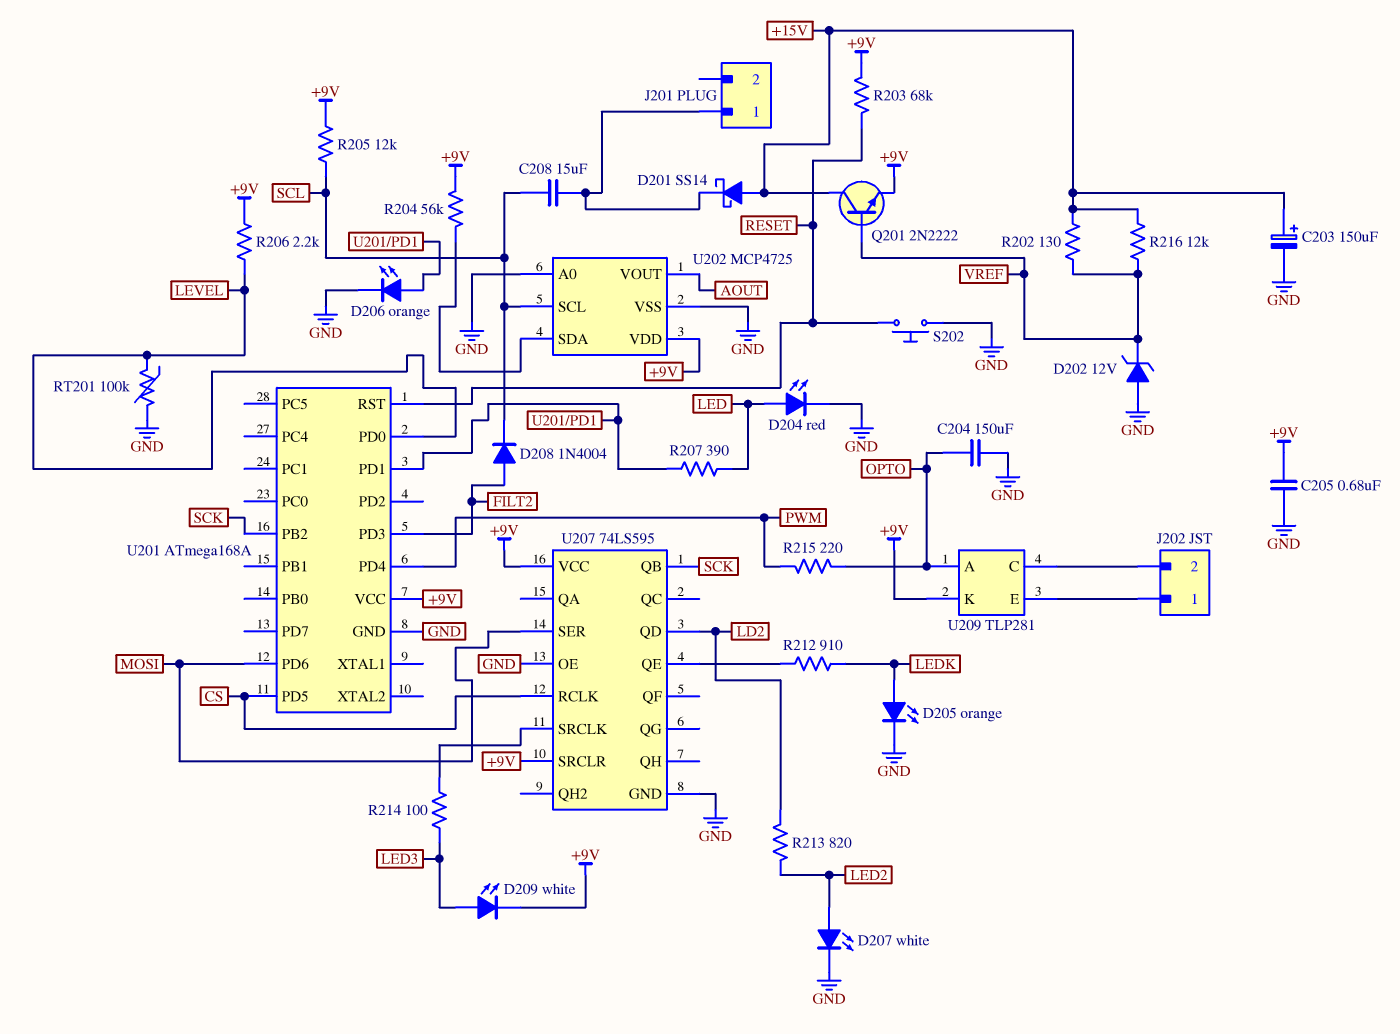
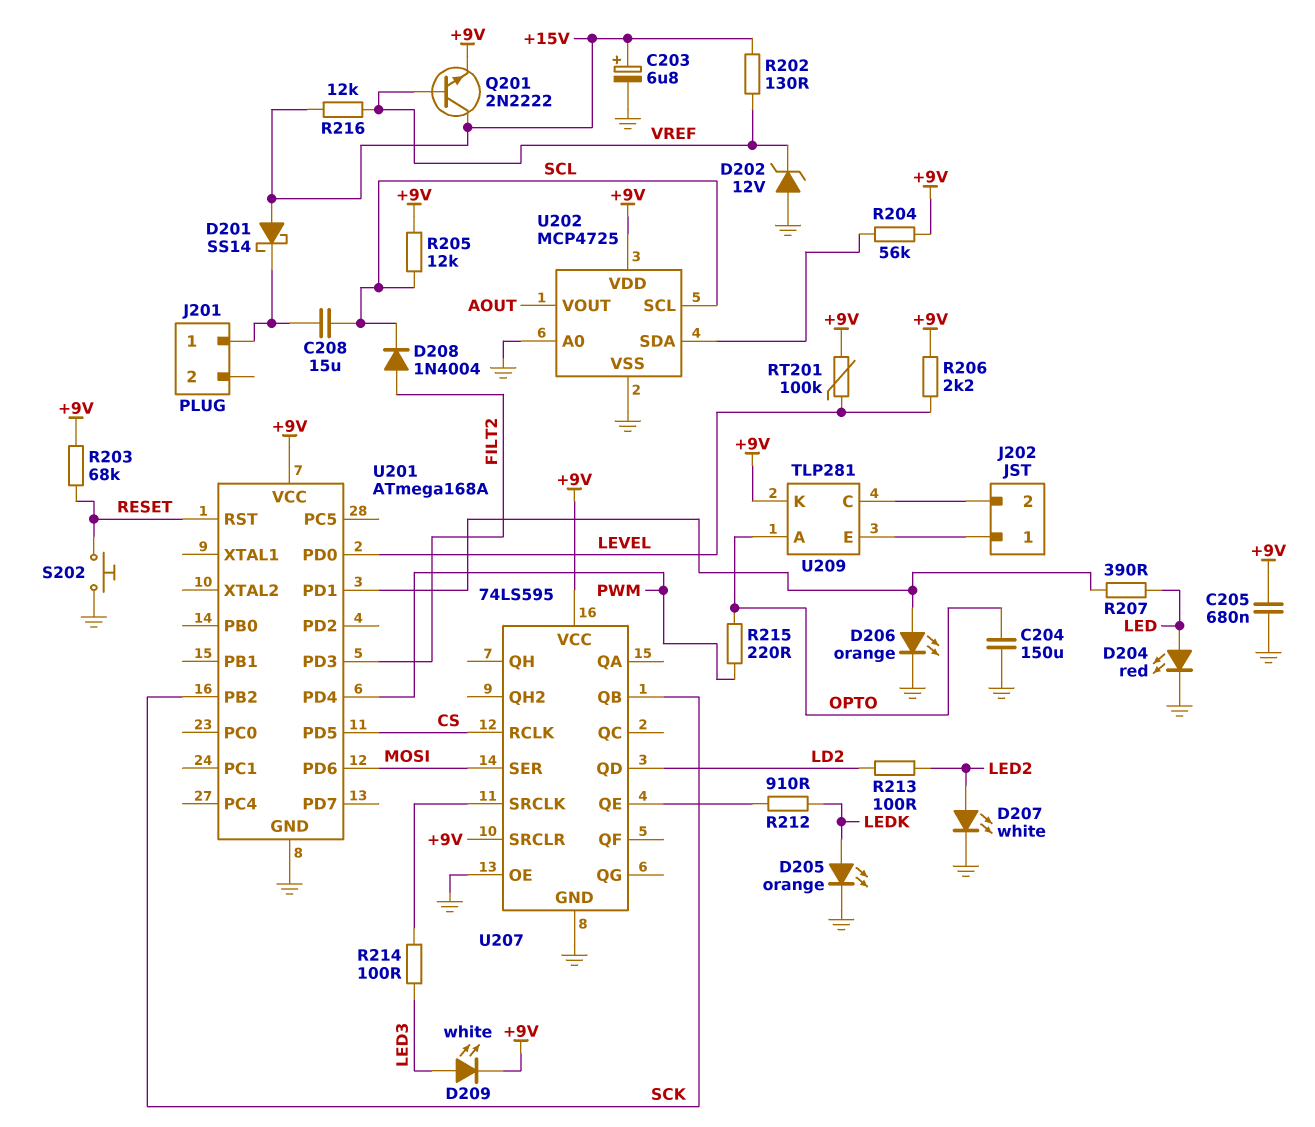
C203: 150uF (plus +15V, minus GND) -> 6.8uF (plus +15V, minus GND)
R213: 820 (LD2, LED2) -> 100 (LD2, LED2)
RT201: 100k (GND, LEVEL) -> 100k (+9V, LEVEL)

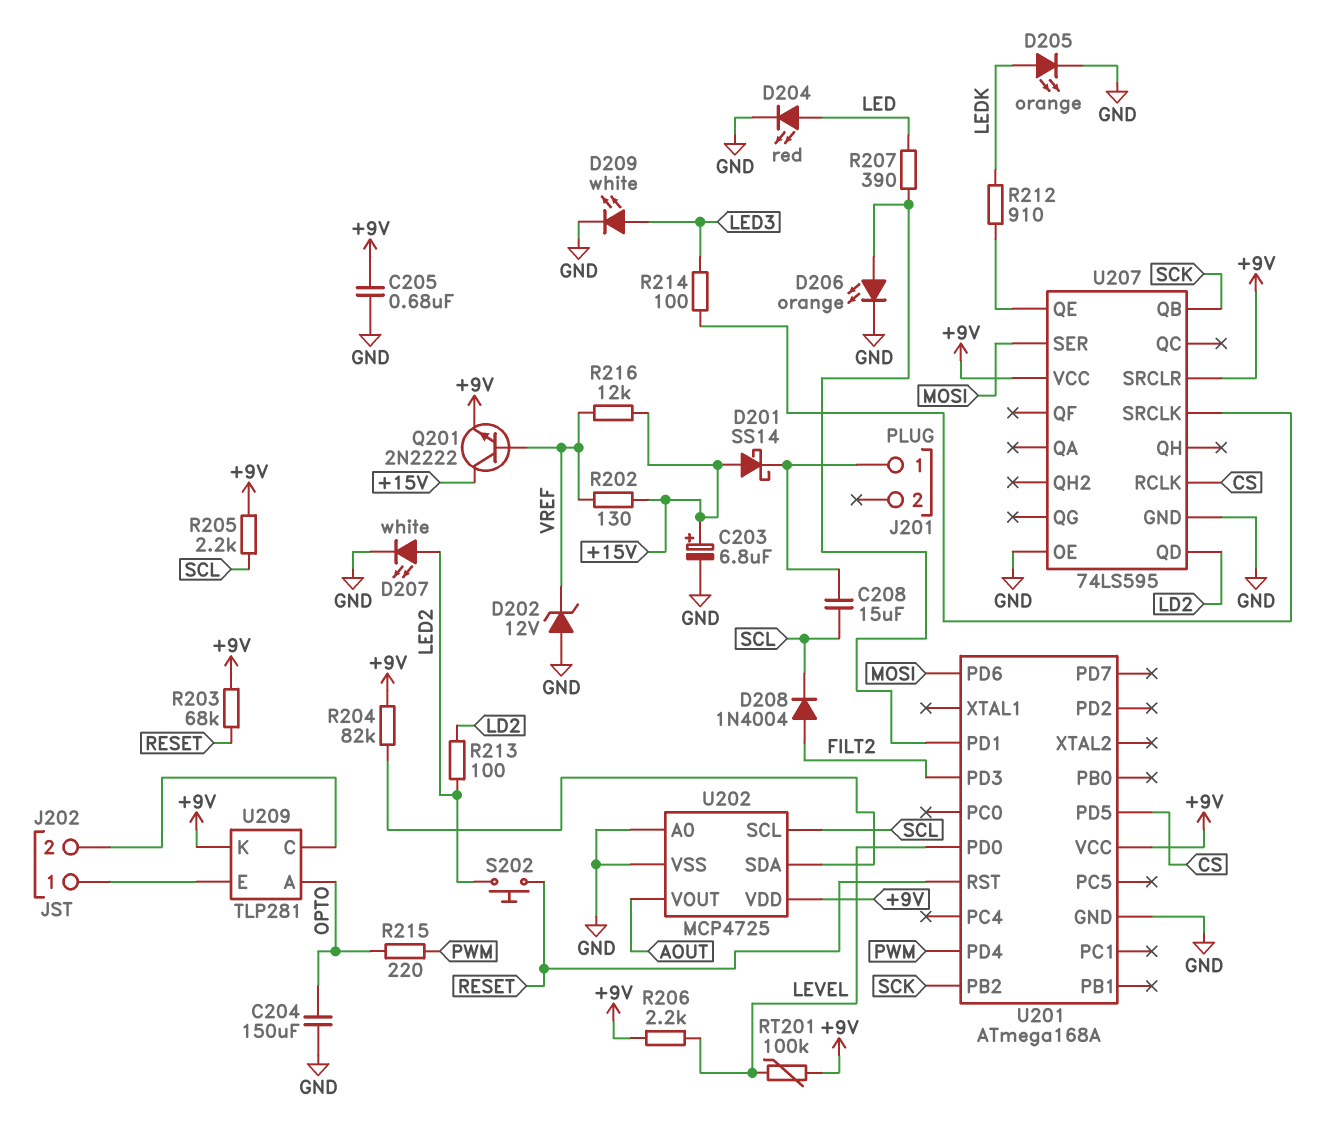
D209: LED white (A LED3, K +9V) -> LED white (A LED3, K GND)
R204: 56k (+9V, U202/SDA) -> 82k (+9V, U202/SDA)
R205: 12k (+9V, SCL) -> 2.2k (+9V, SCL)
S202: button (GND, RESET) -> button (LED2, RESET)

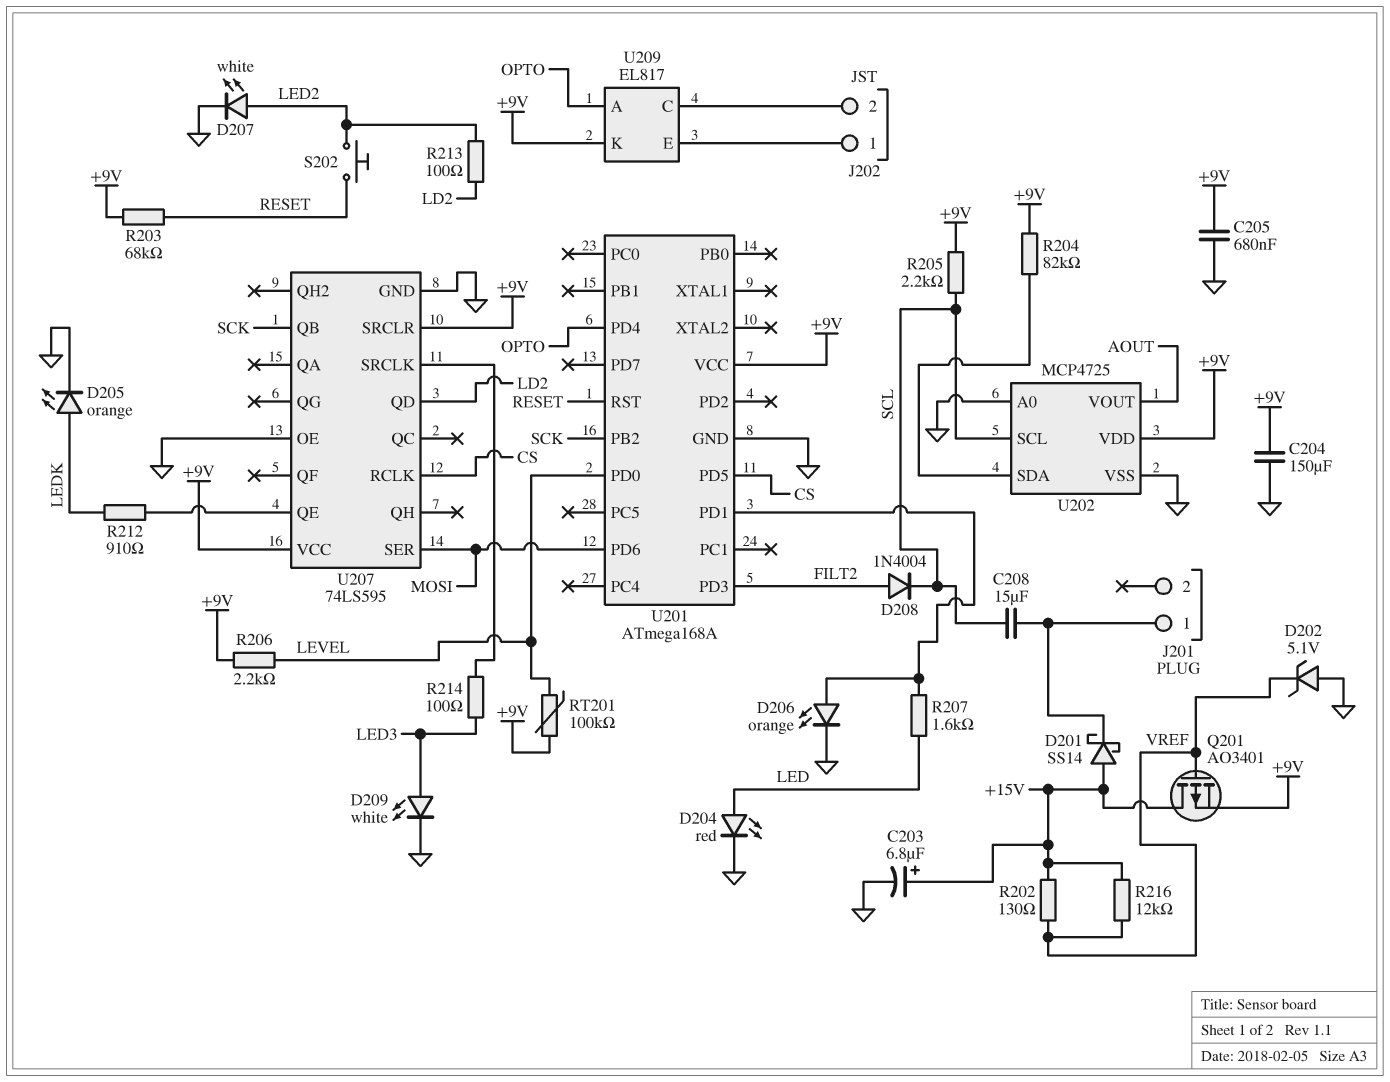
C204: 150uF (GND, OPTO) -> 150uF (+9V, GND)
D202: zener 12V (A GND, K VREF) -> zener 5.1V (A GND, K VREF)
Q201: NPN 2N2222 (B VREF, C +15V, E +9V) -> PMOS AO3401 (G VREF, D +15V, S +9V)
R207: 390 (LED, U201/PD1) -> 1.6k (LED, U201/PD1)
R215: 220 (OPTO, PWM) -> none
U201 pin PD4: PWM -> OPTO
U209: TLP281 -> EL817

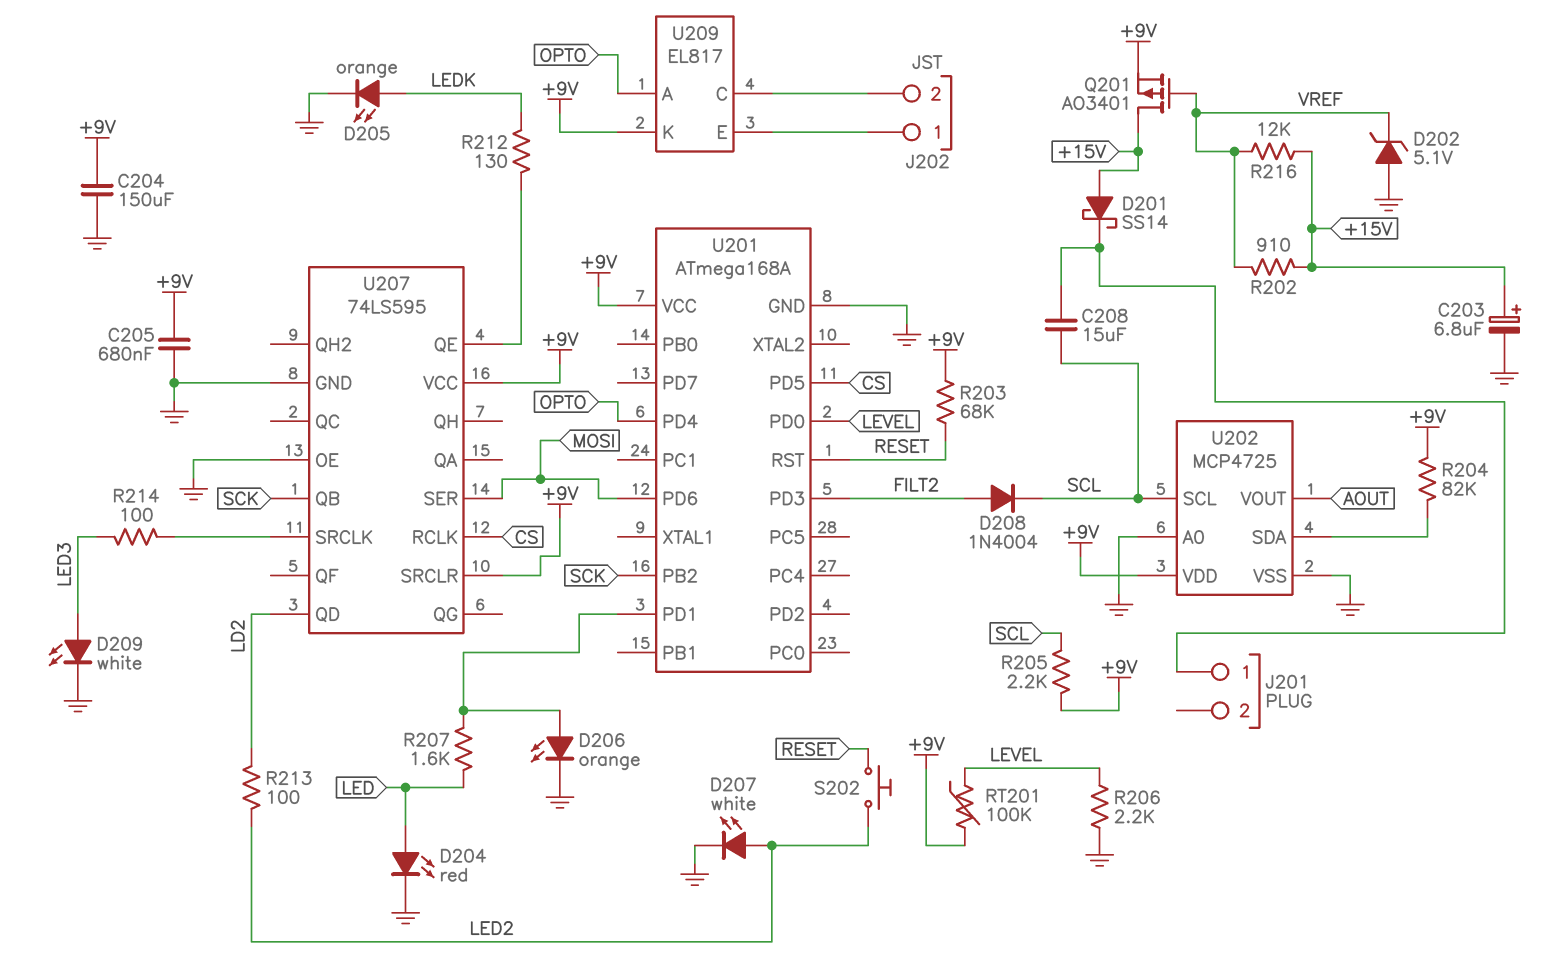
R202: 130 (+15V, VREF) -> 910 (+15V, VREF)
R206: 2.2k (+9V, LEVEL) -> 2.2k (GND, LEVEL)
R212: 910 (LEDK, U207/QE) -> 130 (LEDK, U207/QE)

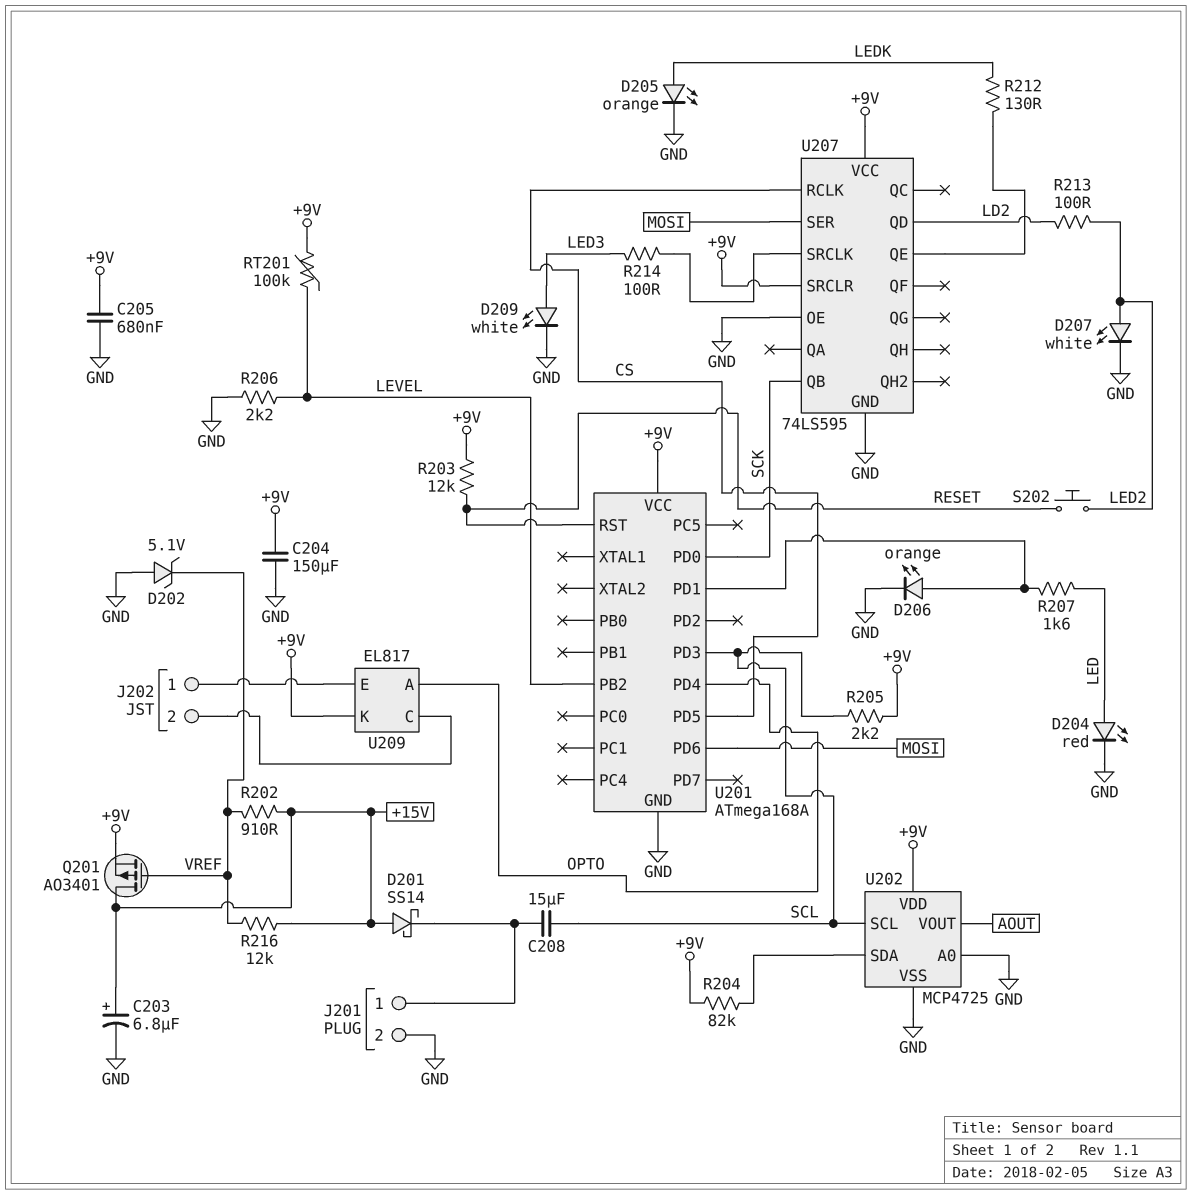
D208: diode 1N4004 (A FILT2, K SCL) -> none
J201 pin 2: none -> GND
R203: 68k (+9V, RESET) -> 12k (+9V, RESET)
U201 pin PB2: SCK -> LEVEL
U201 pin PD0: LEVEL -> SCK
U201 pin PD3: FILT2 -> SCL

